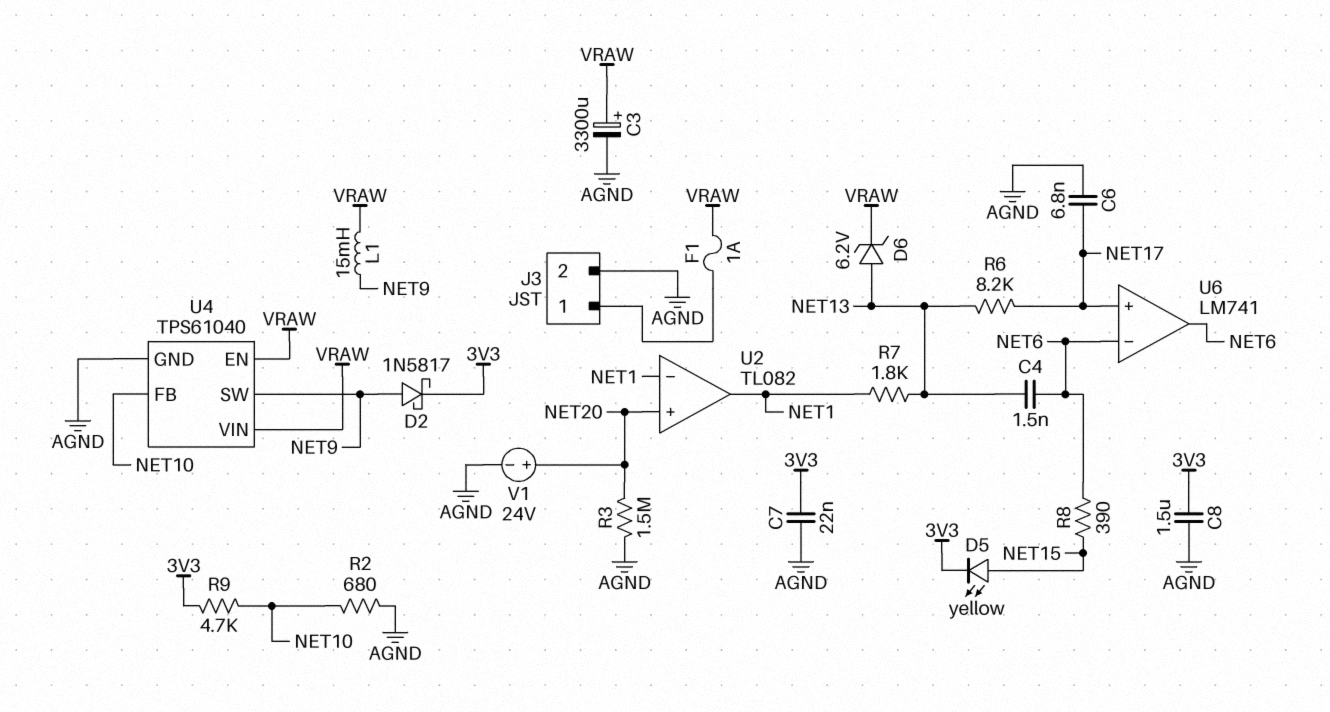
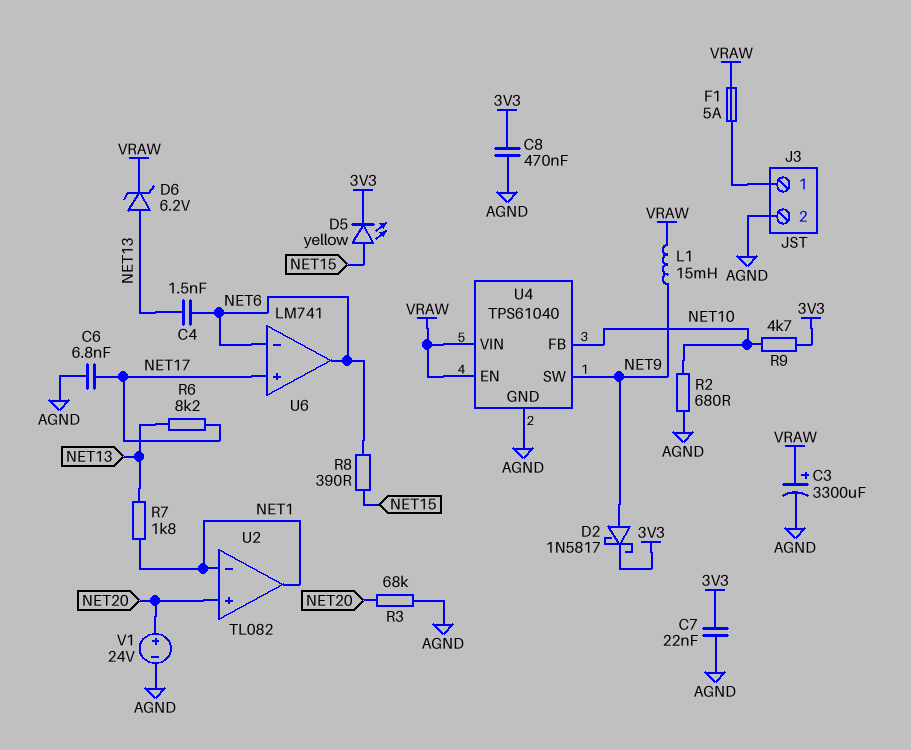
C8: 1.5uF (3V3, AGND) -> 470nF (3V3, AGND)
F1: 1A (J3/1, VRAW) -> 5A (J3/1, VRAW)
R3: 1.5M (AGND, NET20) -> 68k (AGND, NET20)

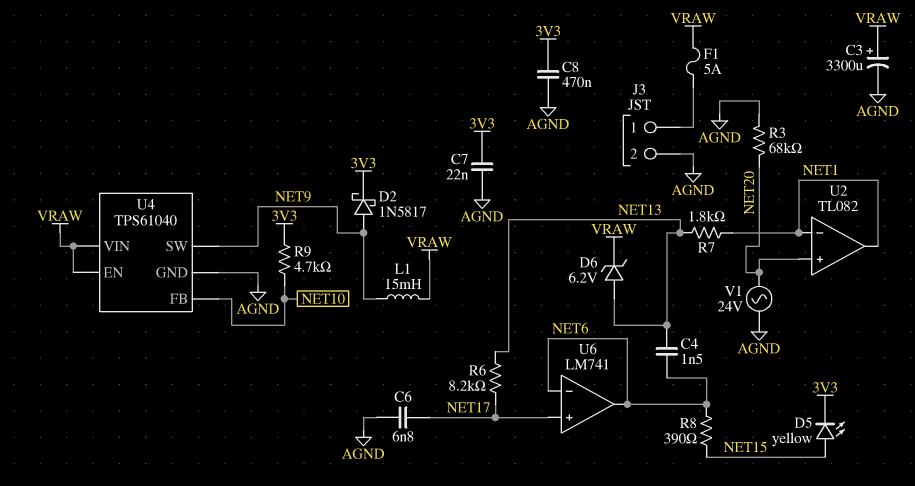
R2: 680 (AGND, NET10) -> none
V1: 24V (plus NET20, minus AGND) -> AC 24V (AGND, NET20)

